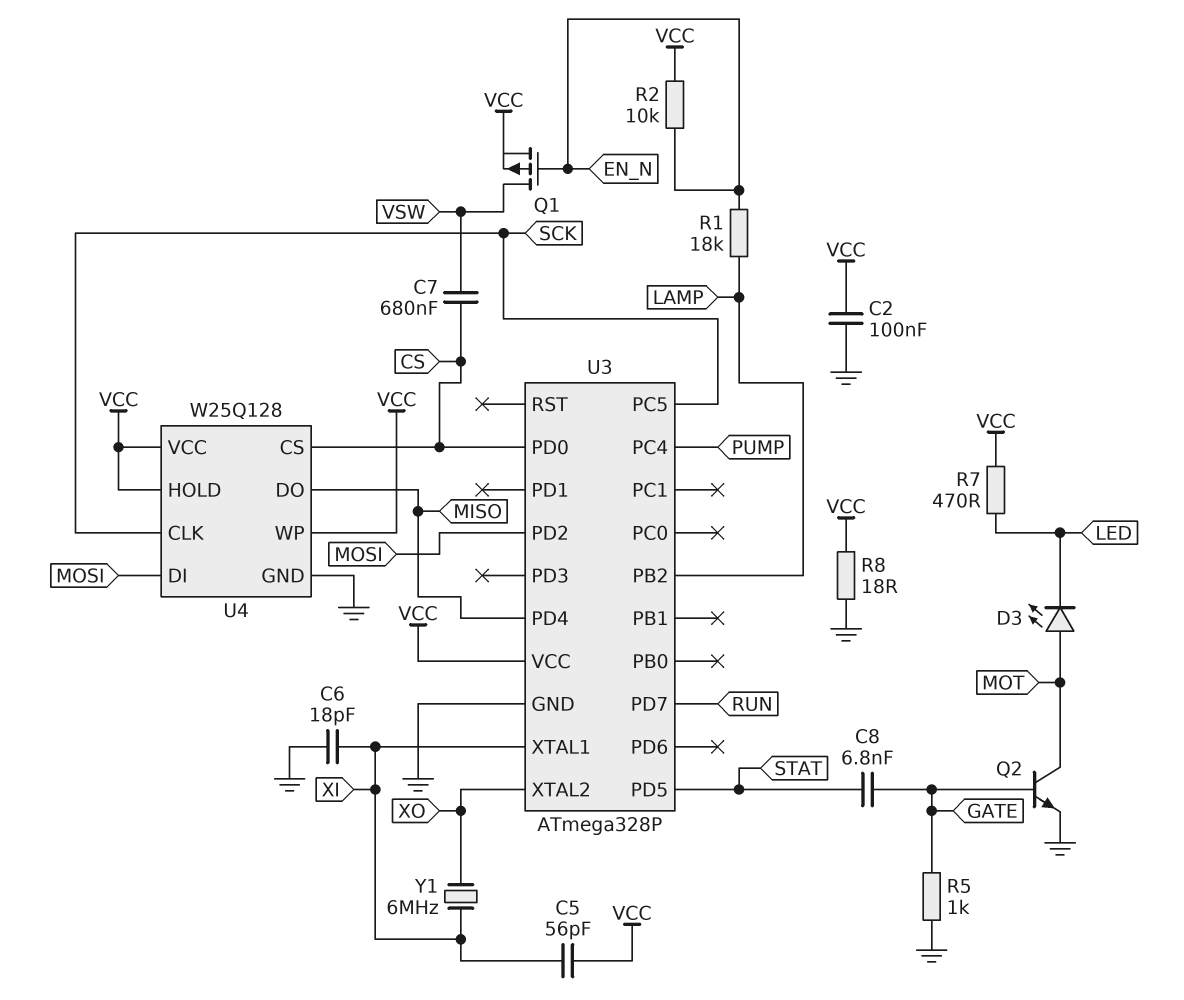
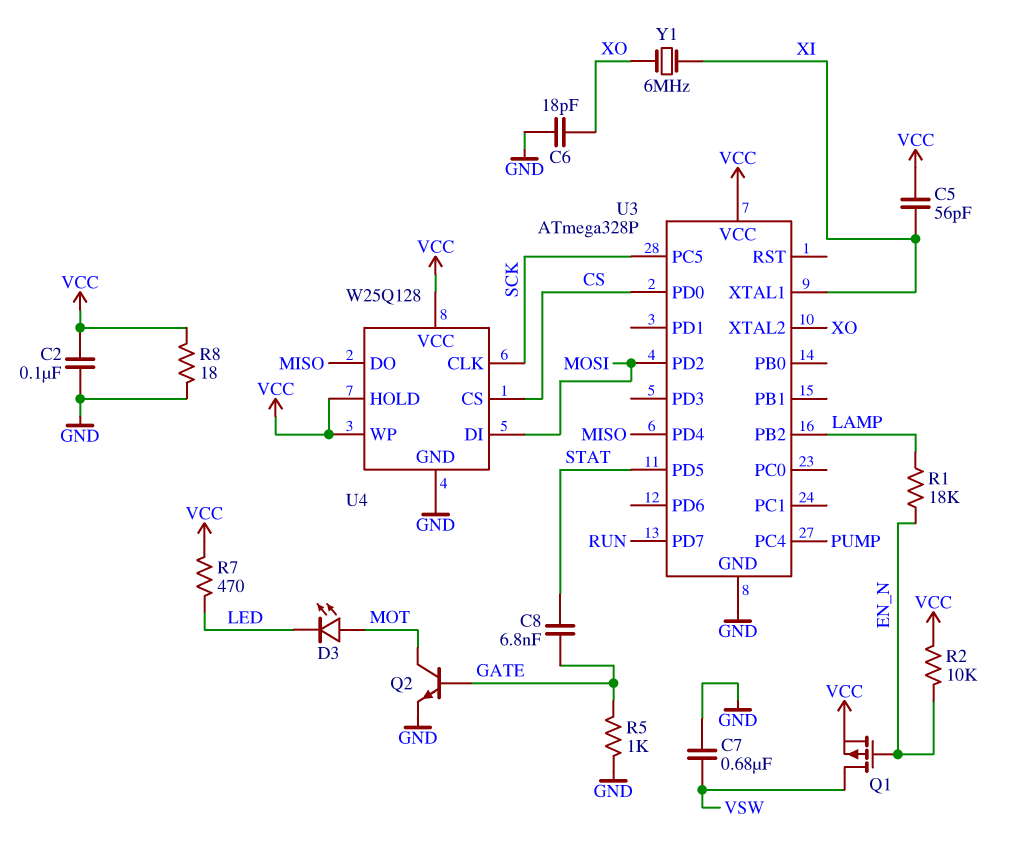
C6: 18pF (GND, XI) -> 18pF (GND, XO)
C7: 680nF (CS, VSW) -> 680nF (GND, VSW)

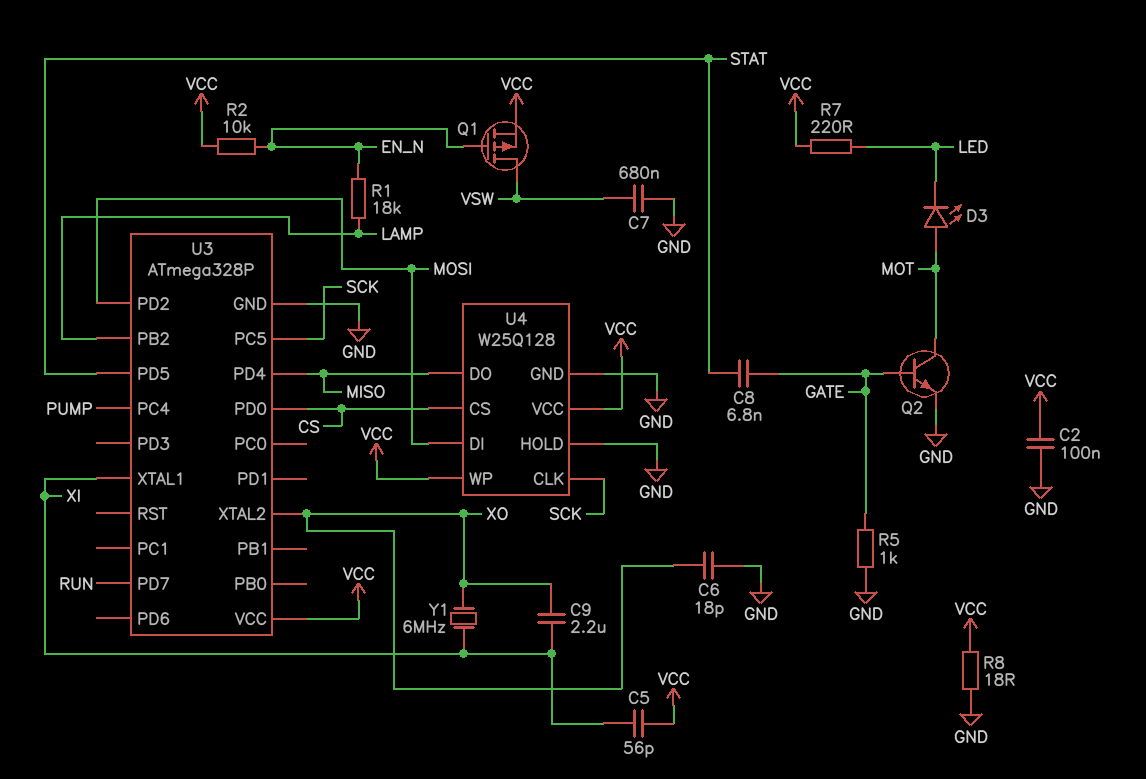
C9: none -> 2.2uF (XI, XO)
R7: 470 (LED, VCC) -> 220 (LED, VCC)
U4 pin HOLD: VCC -> GND

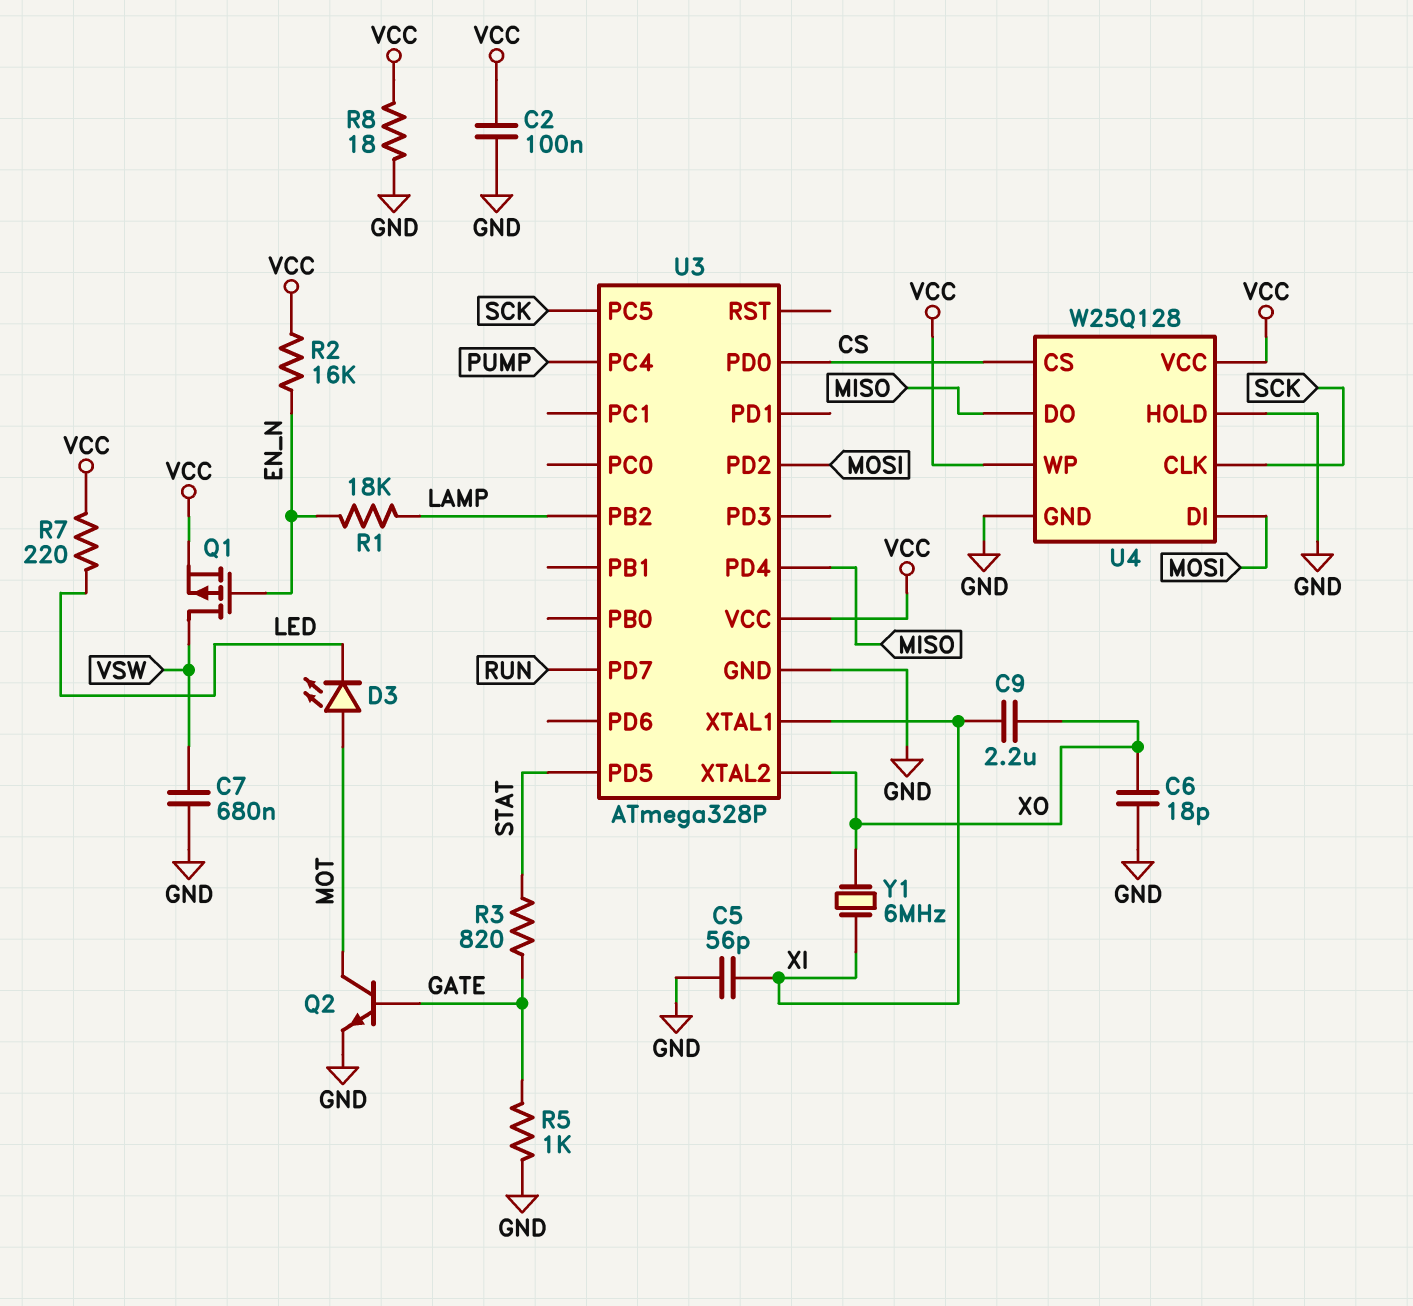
C5: 56pF (VCC, XI) -> 56pF (GND, XI)
C8: 6.8nF (GATE, STAT) -> none
R2: 10k (EN_N, VCC) -> 16k (EN_N, VCC)
R3: none -> 820 (GATE, STAT)

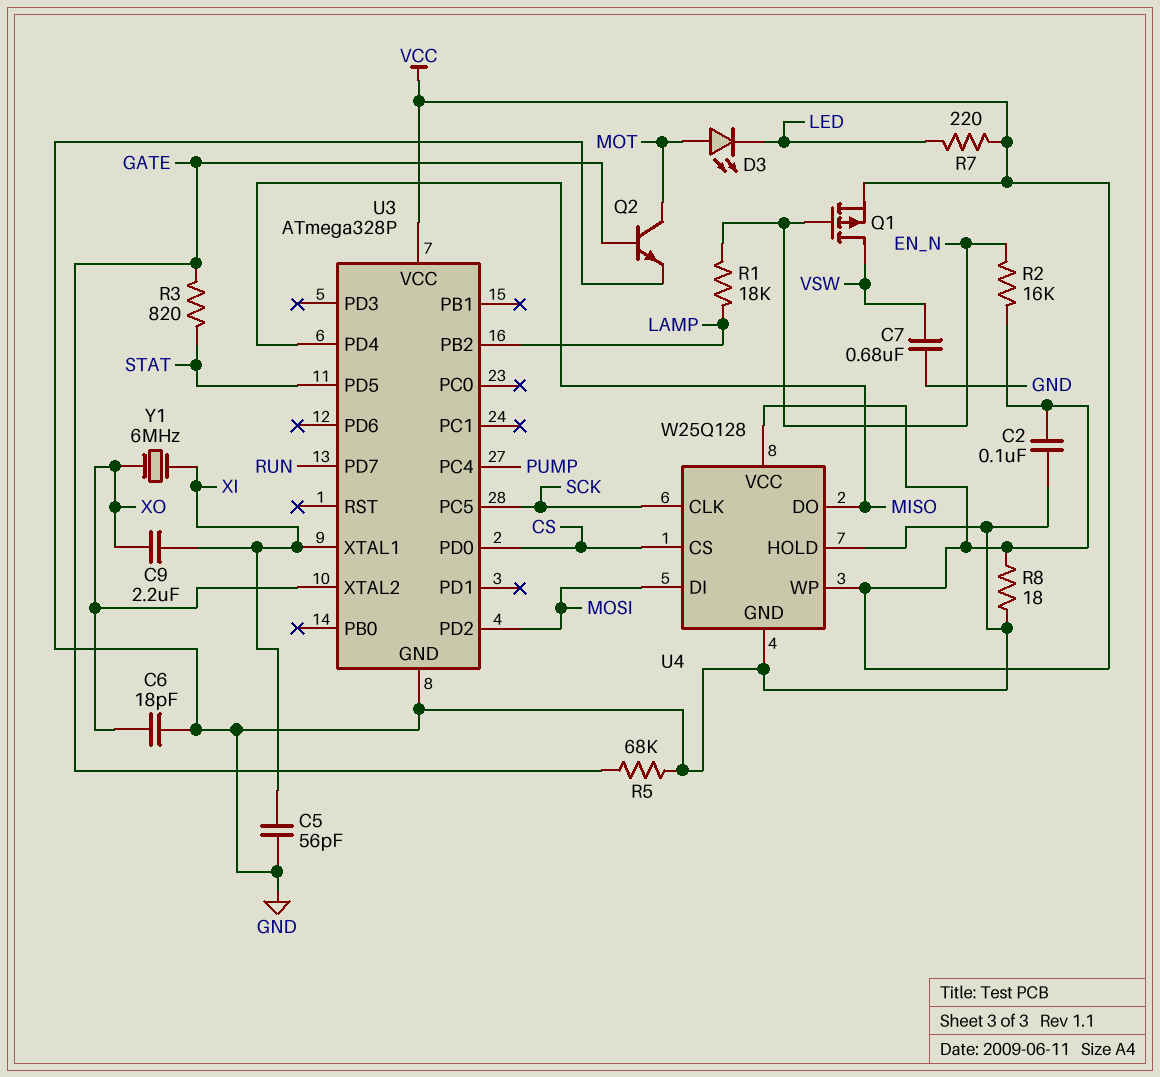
R5: 1k (GATE, GND) -> 68k (GATE, GND)

